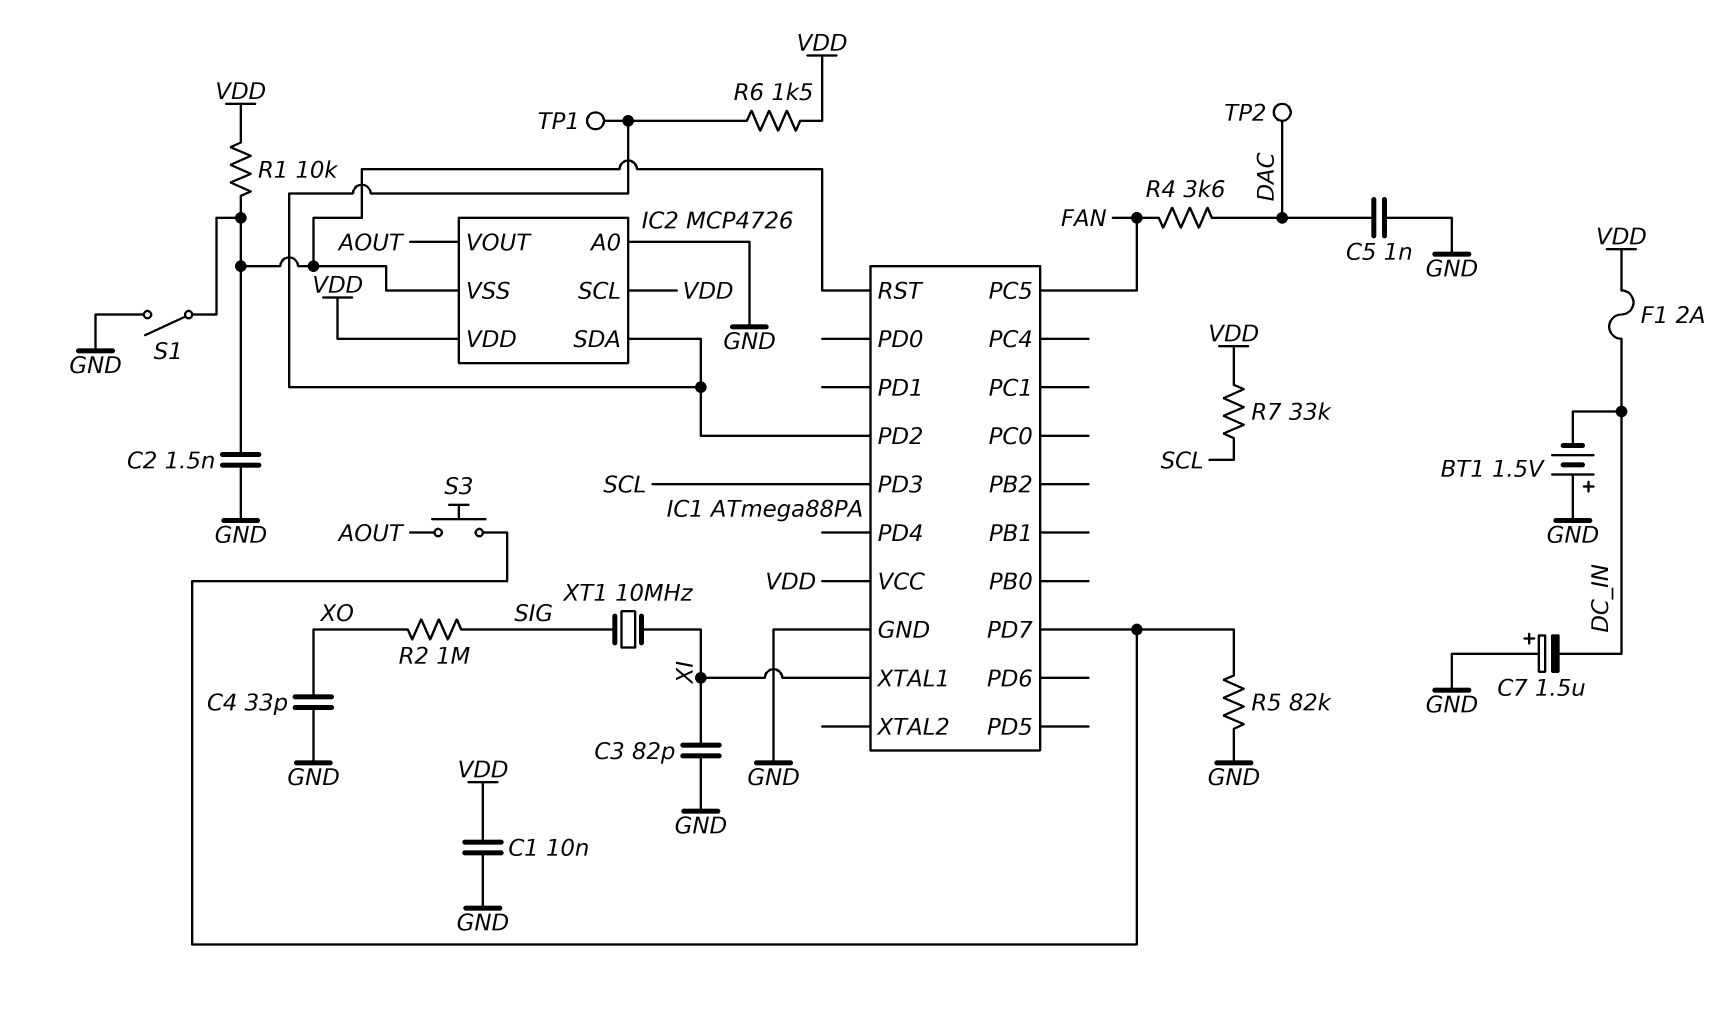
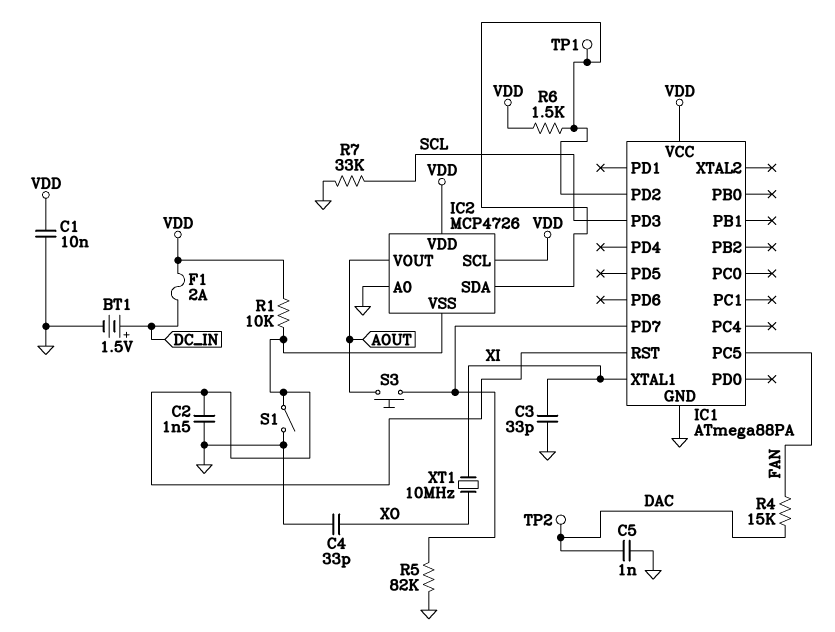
BT1: 1.5V (plus GND, minus DC_IN) -> 1.5V (plus DC_IN, minus GND)
C3: 82pF (GND, XI) -> 33pF (GND, XI)
C7: 1.5uF (plus GND, minus DC_IN) -> none
R2: 1M (SIG, XO) -> none
R4: 3.6k (DAC, FAN) -> 15k (DAC, FAN)
R7: 33k (SCL, VDD) -> 33k (GND, SCL)
XT1: 10MHz (SIG, XI) -> 10MHz (XI, XO)

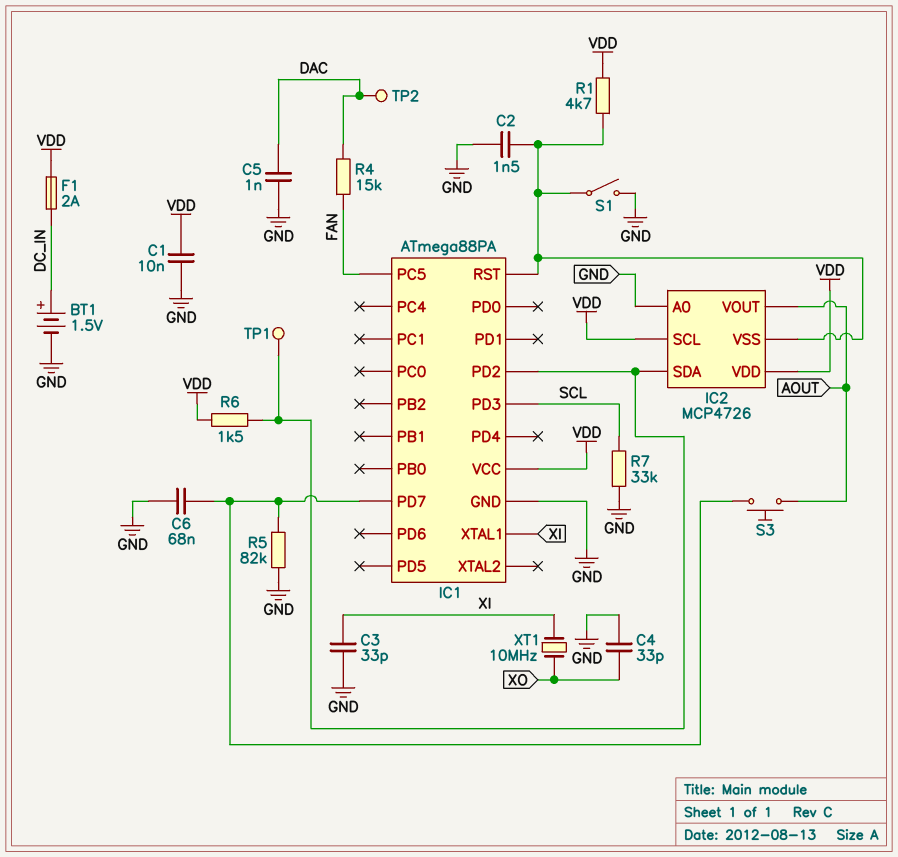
C6: none -> 68nF (GND, IC1/PD7)
R1: 10k (IC1/RST, VDD) -> 4.7k (IC1/RST, VDD)

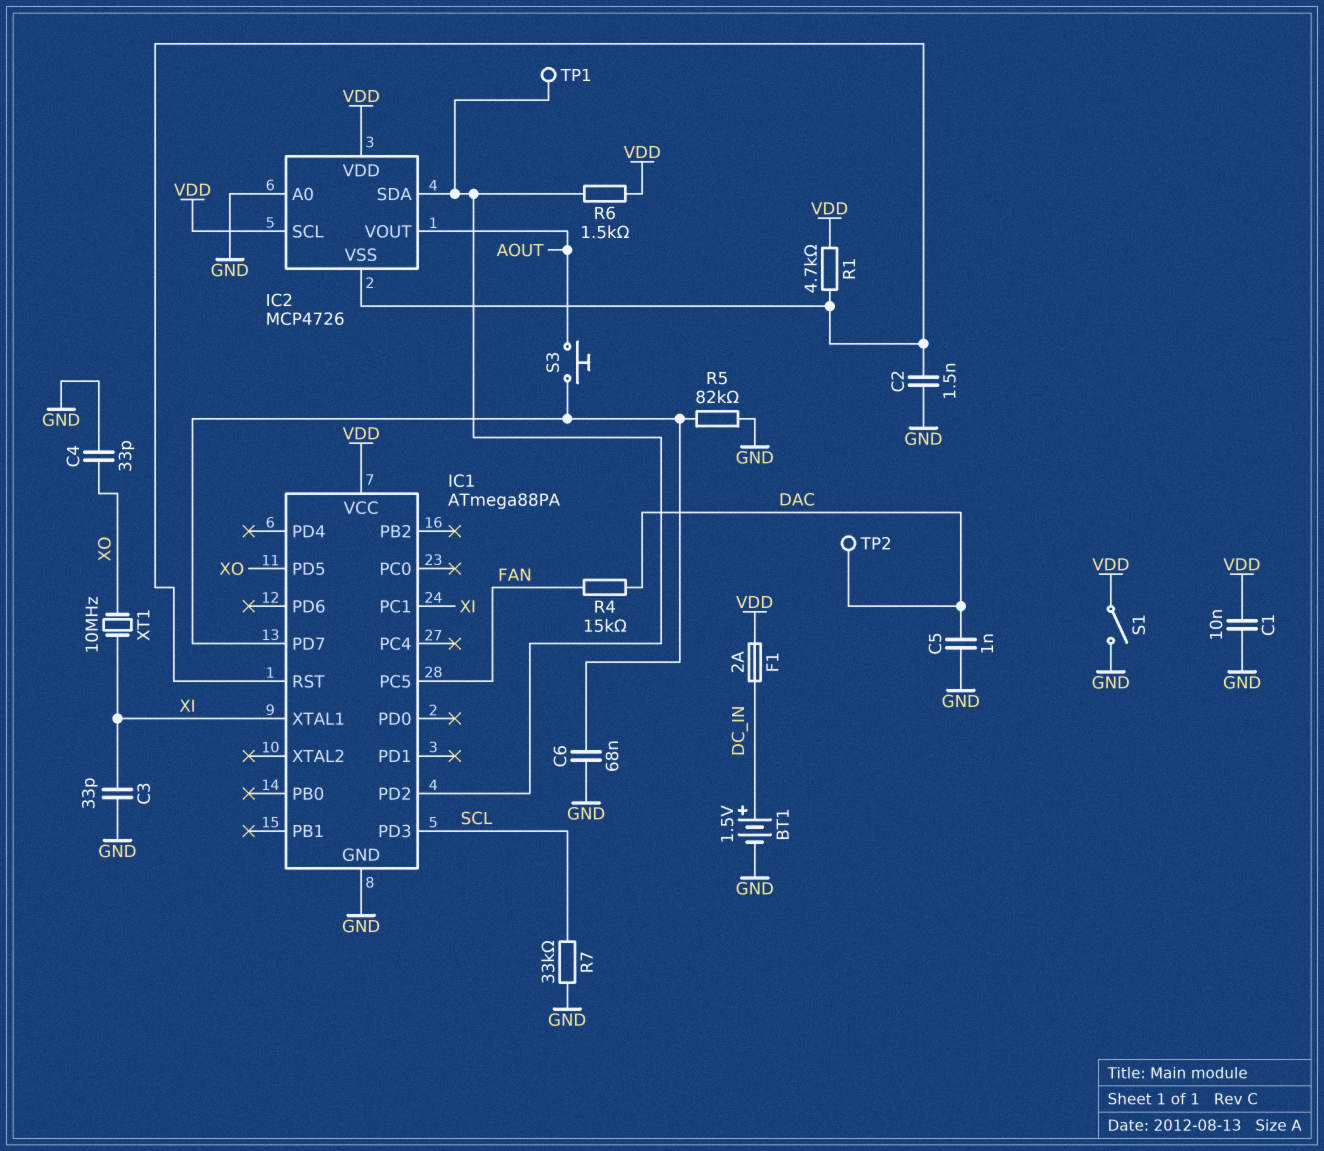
IC1 pin PC1: none -> XI
IC1 pin PD5: none -> XO
S1: switch (GND, IC1/RST) -> switch (GND, VDD)

